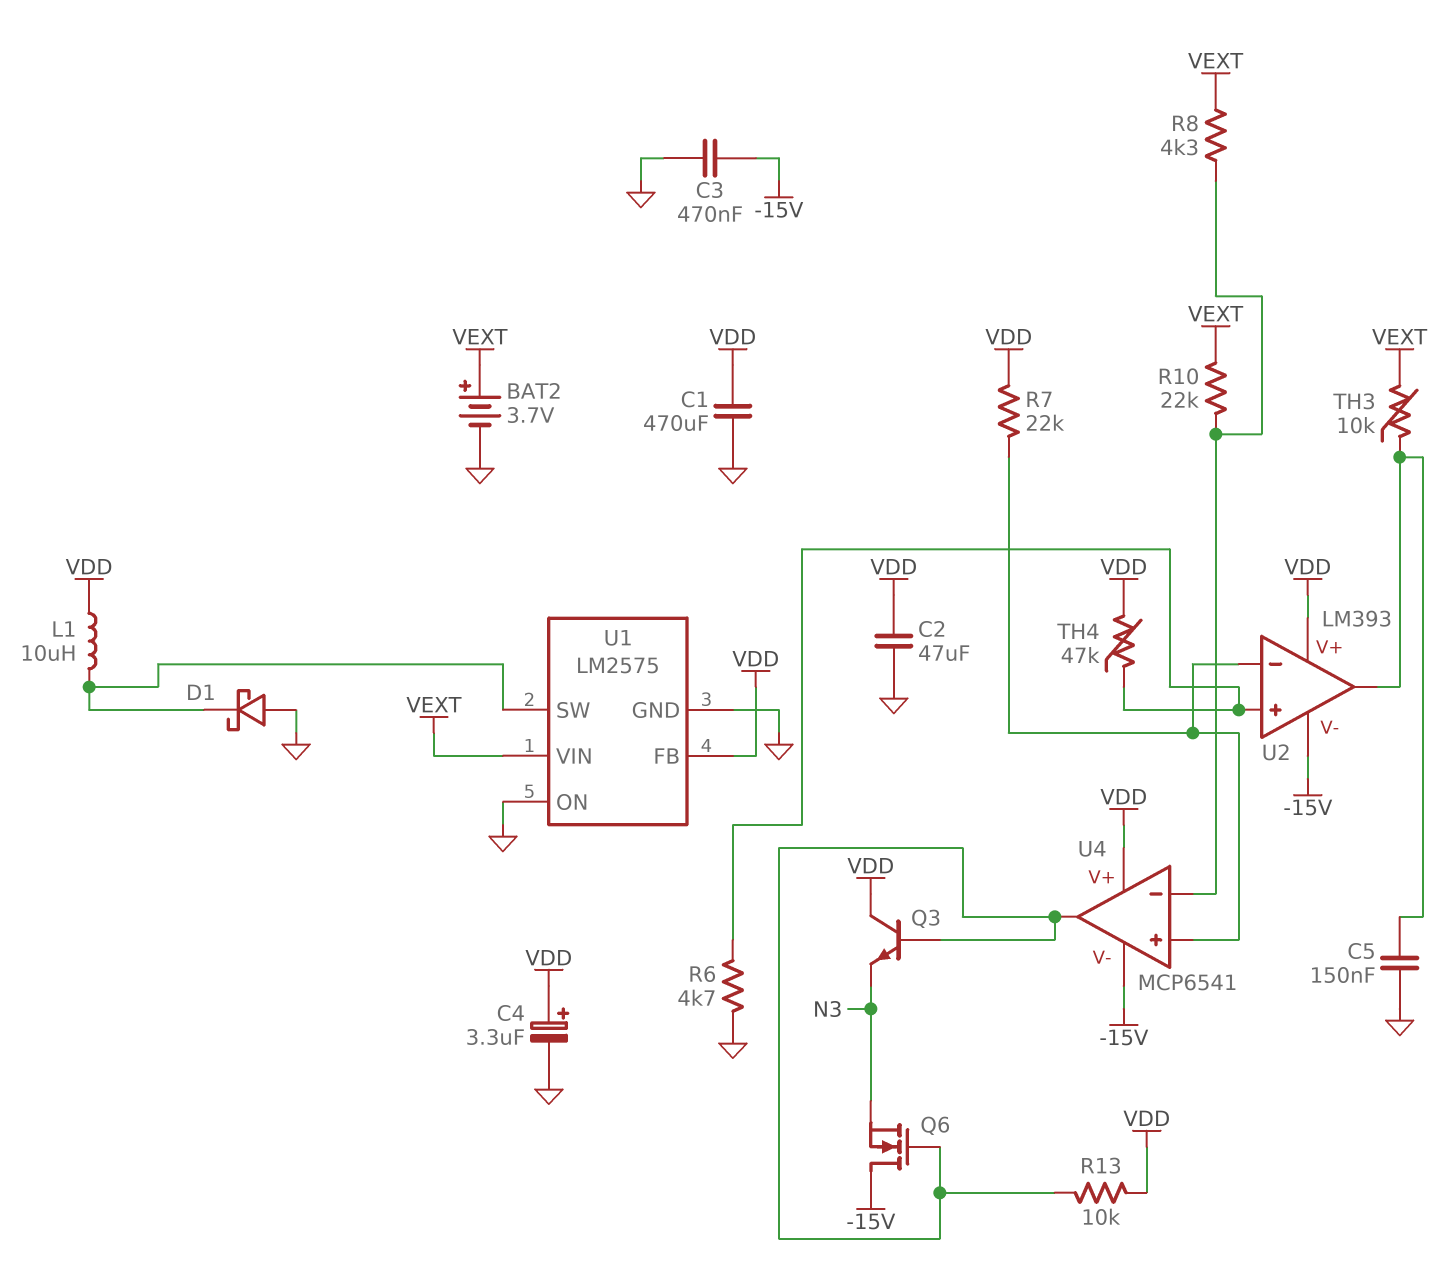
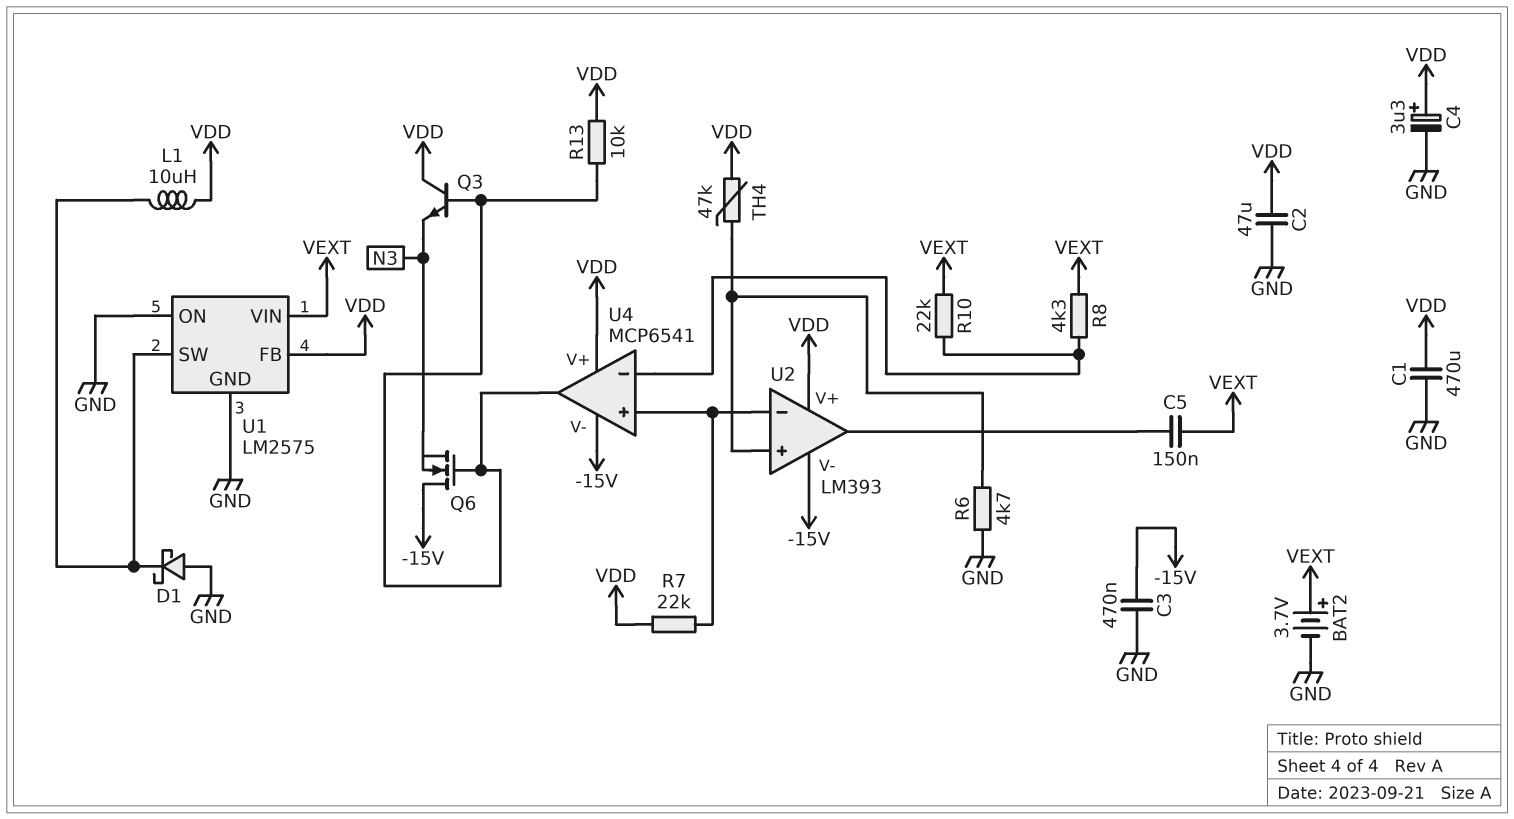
C5: 150nF (GND, U2/out) -> 150nF (U2/out, VEXT)
TH3: 10k (U2/out, VEXT) -> none

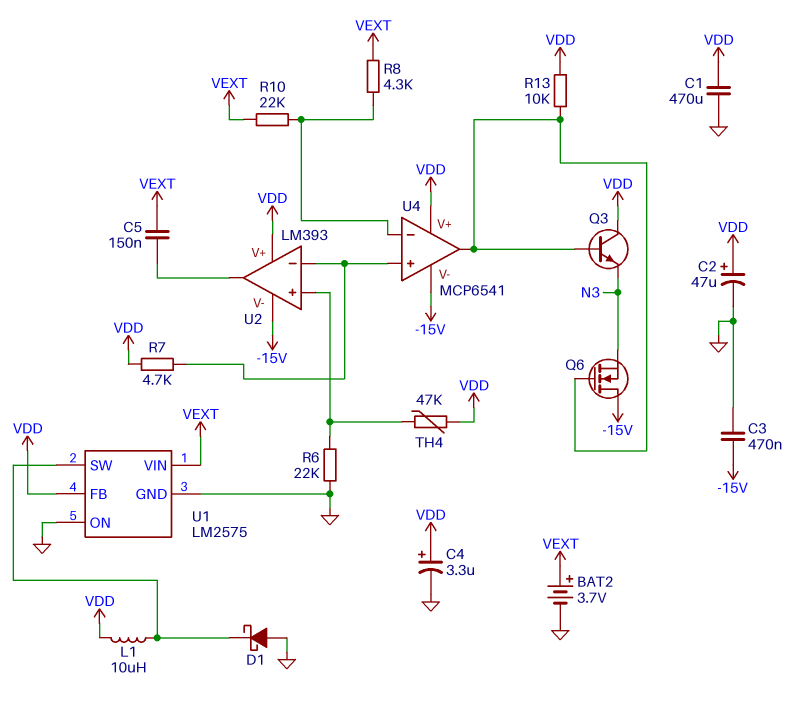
C2: 47uF (GND, VDD) -> 47uF (plus VDD, minus GND)
R6: 4.7k (GND, U2/in+) -> 22k (GND, U2/in+)
R7: 22k (U2/in-, VDD) -> 4.7k (U2/in-, VDD)

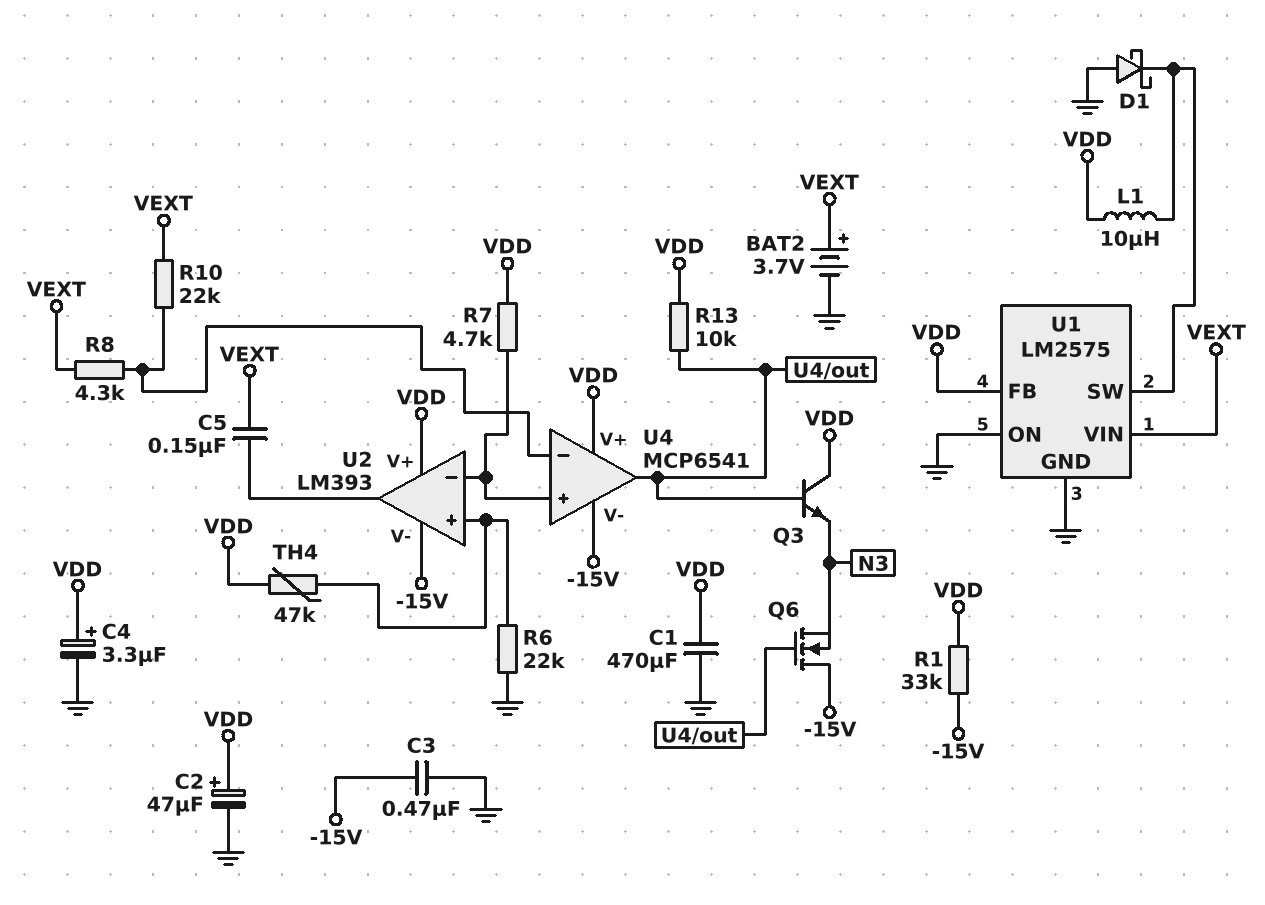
R1: none -> 33k (-15V, VDD)

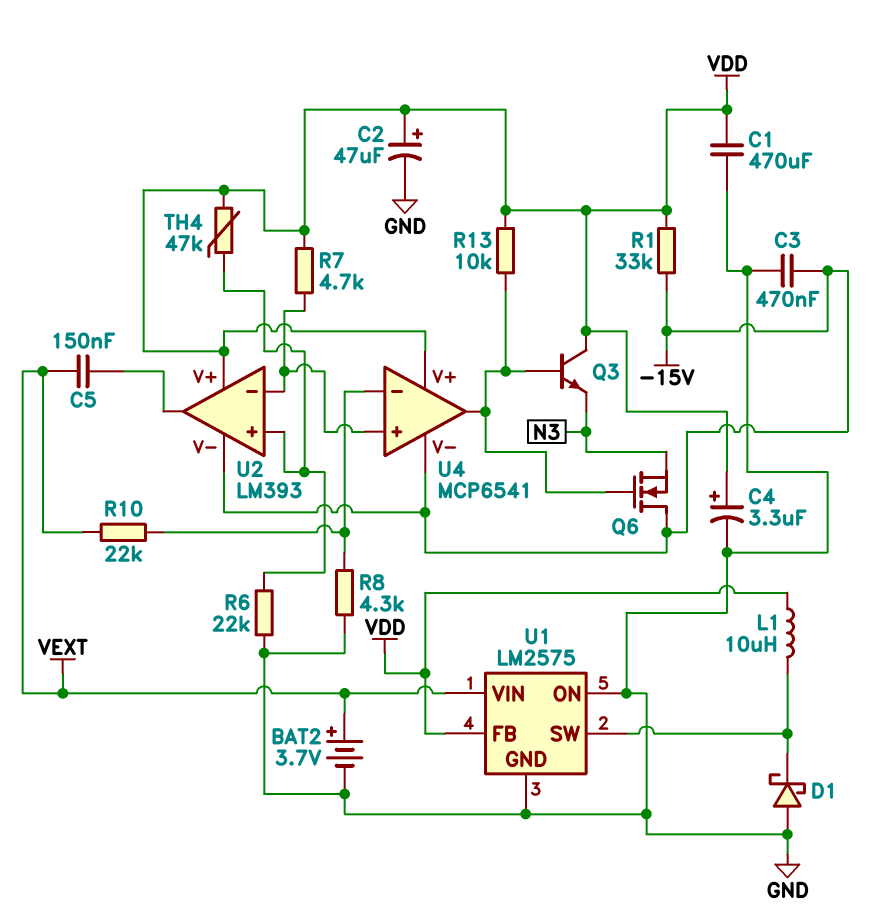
R8: 4.3k (U4/in-, VEXT) -> 4.3k (GND, U4/in-)

